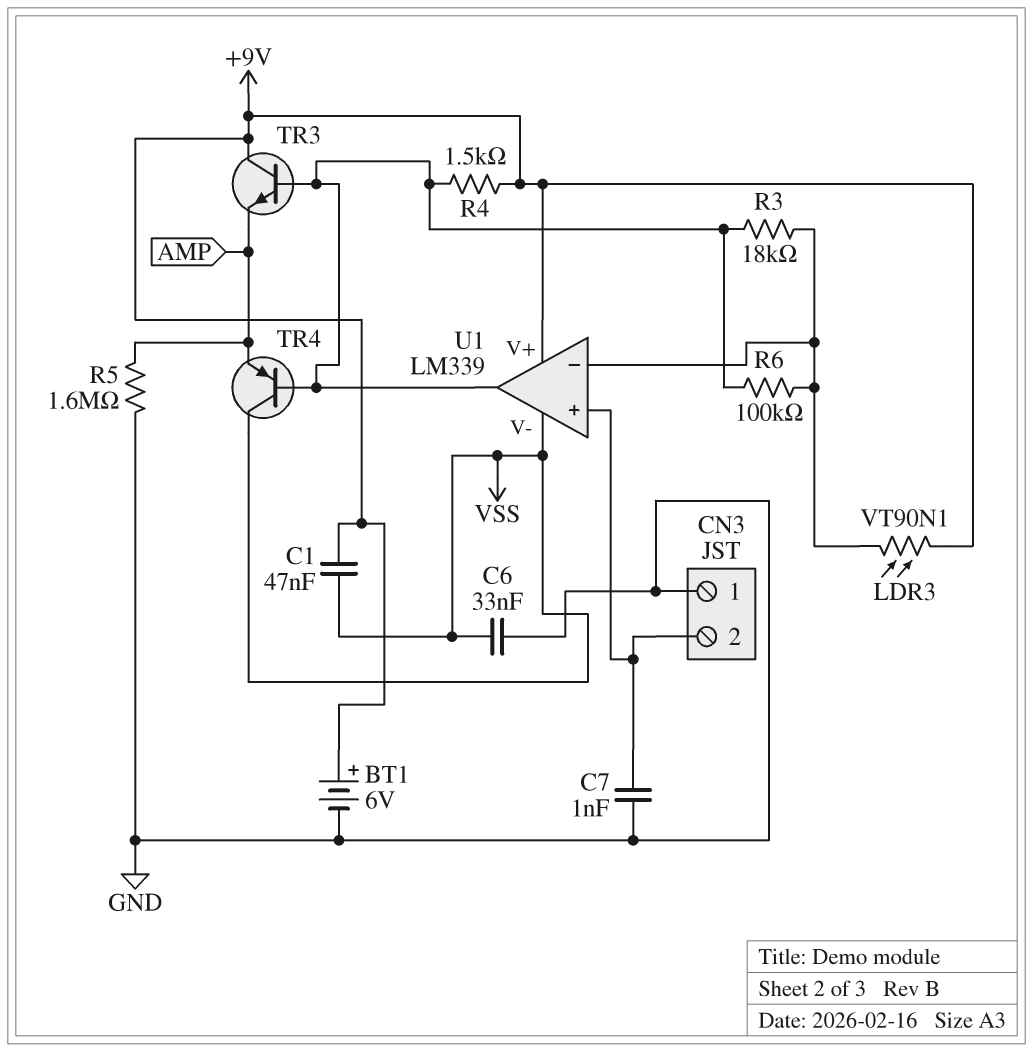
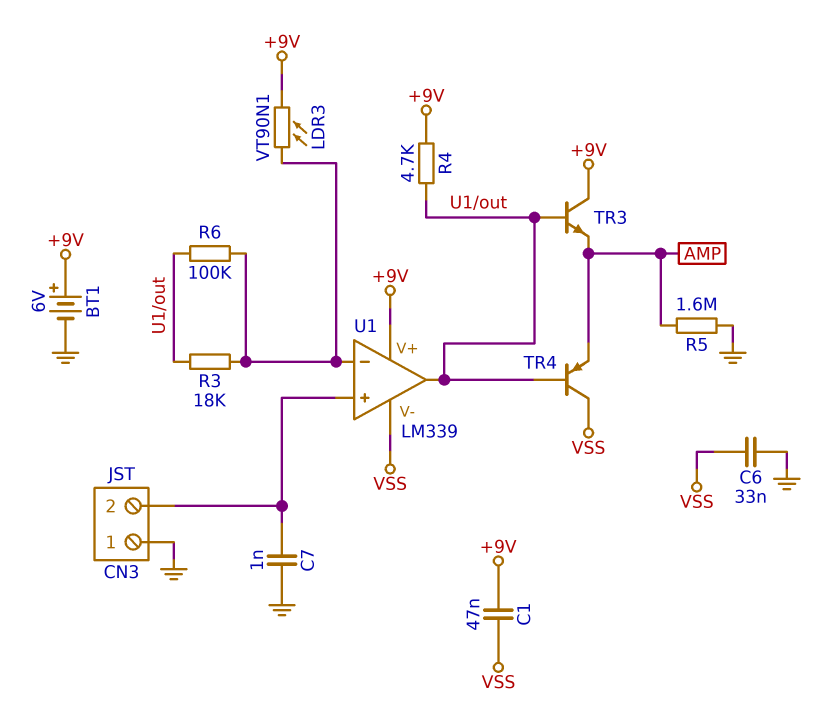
R4: 1.5k (+9V, U1/out) -> 4.7k (+9V, U1/out)

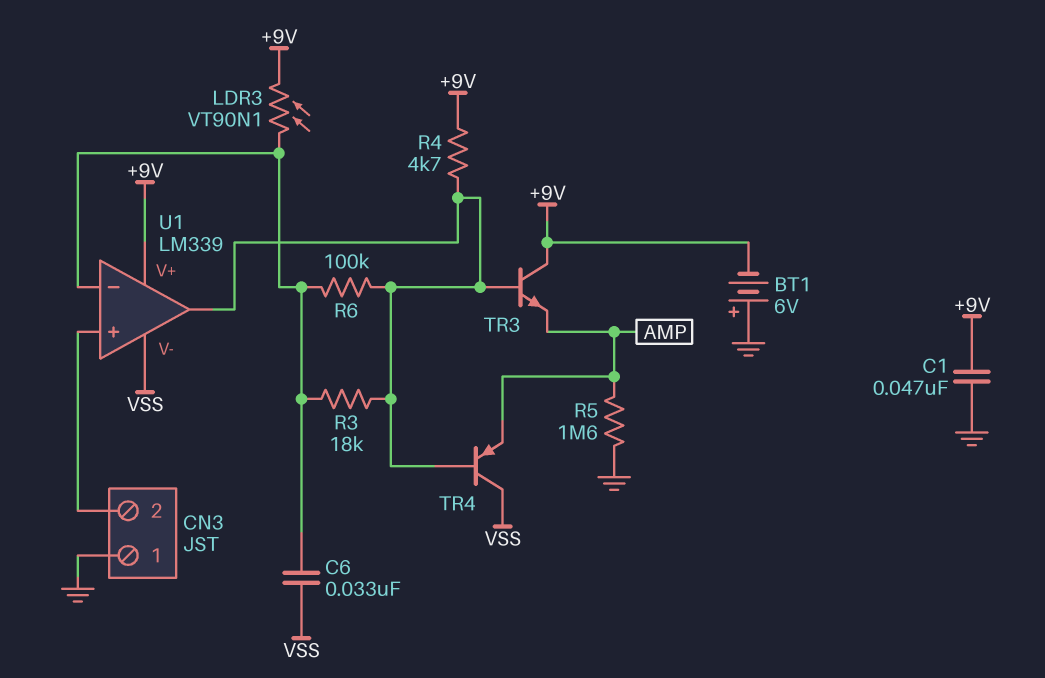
BT1: 6V (plus +9V, minus GND) -> 6V (plus GND, minus +9V)
C1: 47nF (+9V, VSS) -> 47nF (+9V, GND)
C6: 33nF (GND, VSS) -> 33nF (U1/in-, VSS)
C7: 1nF (CN3/2, GND) -> none

